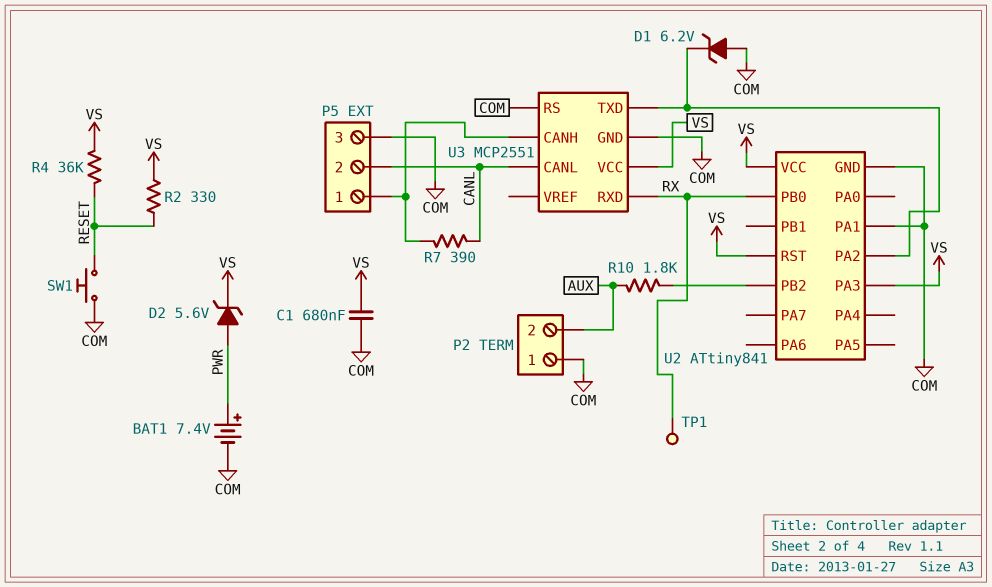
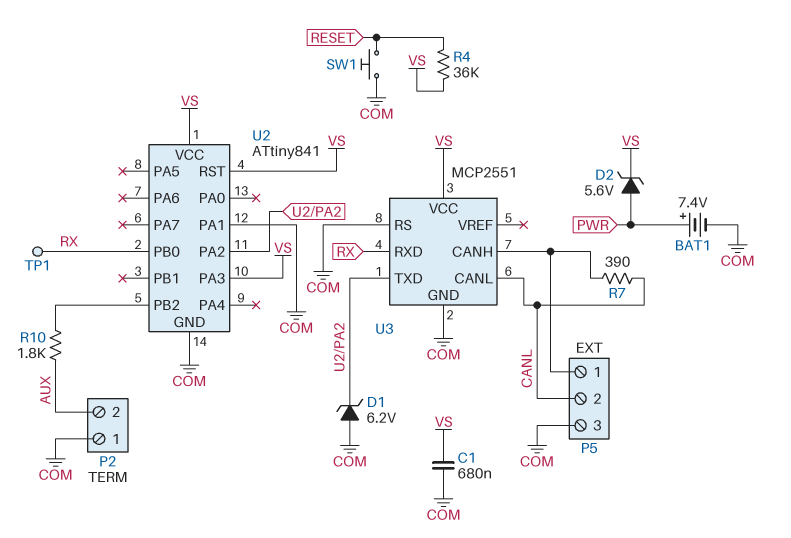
R2: 330 (RESET, VS) -> none

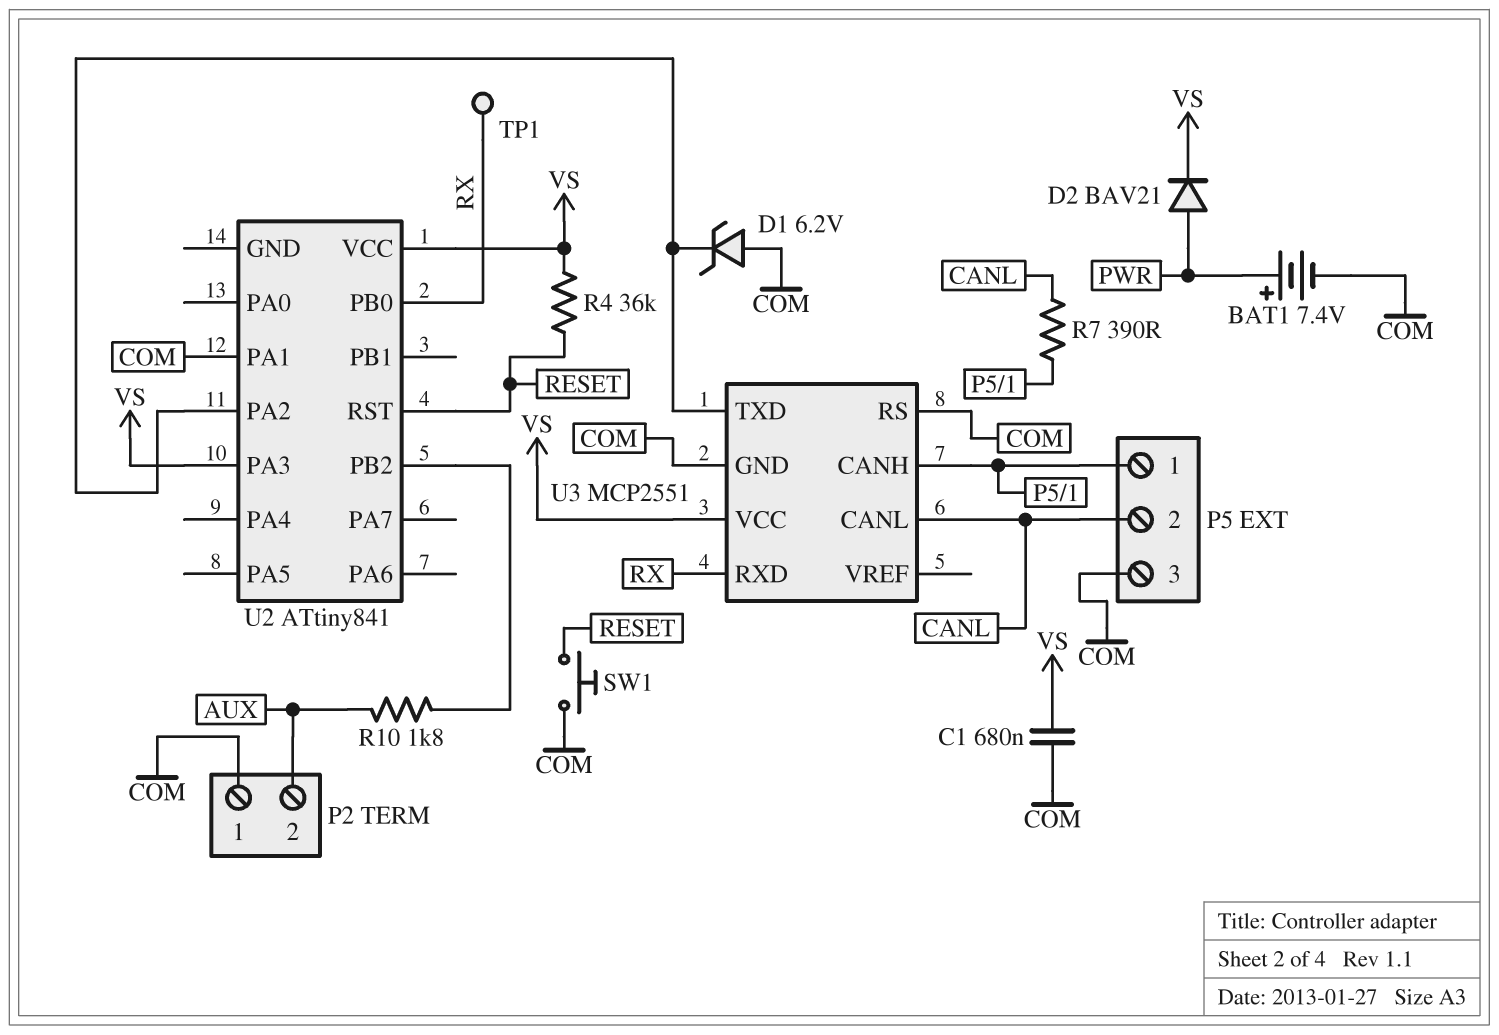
D2: zener 5.6V (A PWR, K VS) -> diode BAV21 (A PWR, K VS)
U2 pin GND: COM -> none
U2 pin RST: VS -> RESET

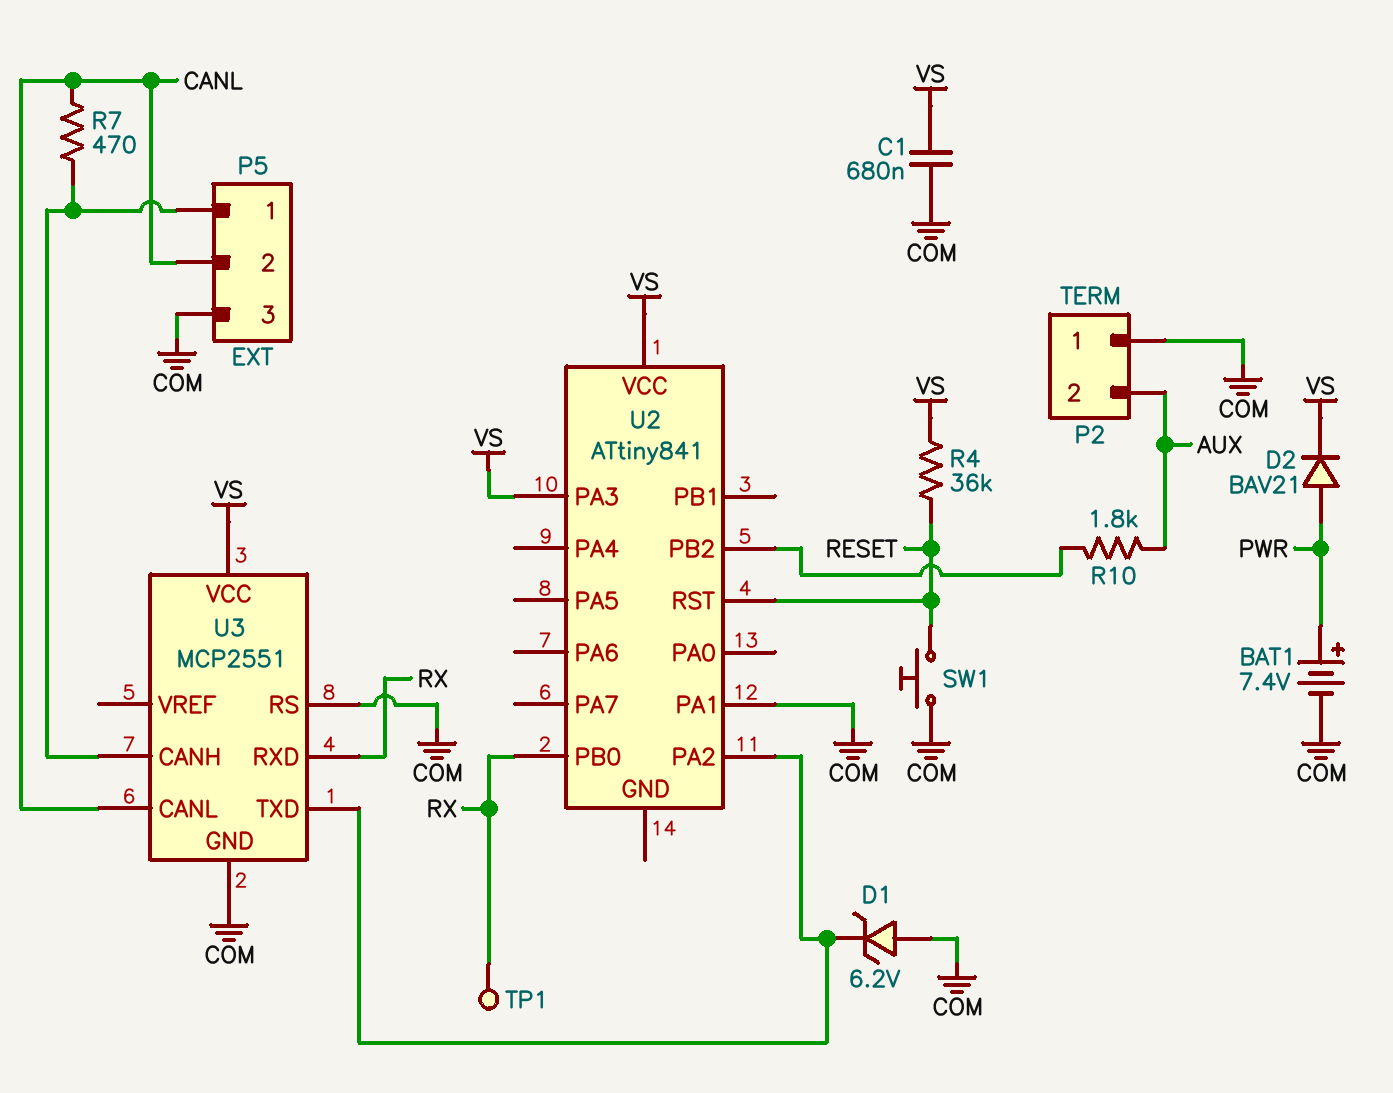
R7: 390 (CANL, P5/1) -> 470 (CANL, P5/1)

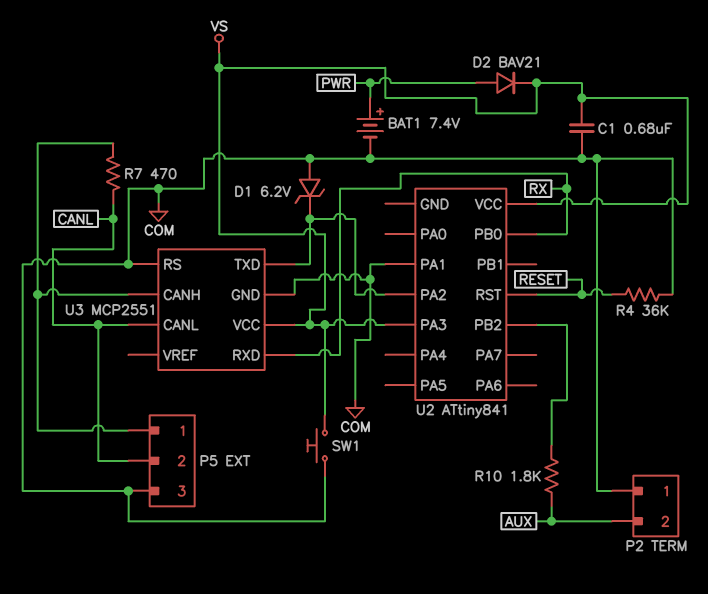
R4: 36k (RESET, VS) -> 36k (COM, RESET)
SW1: button (COM, RESET) -> button (COM, VS)
TP1: test point (RX) -> none

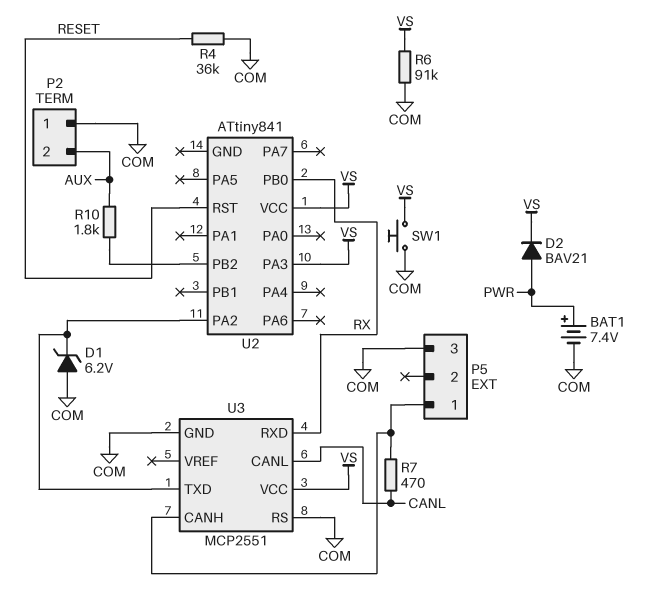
C1: 680nF (COM, VS) -> none
P5 pin 2: CANL -> none
R6: none -> 91k (COM, VS)
U2 pin PA1: COM -> none

